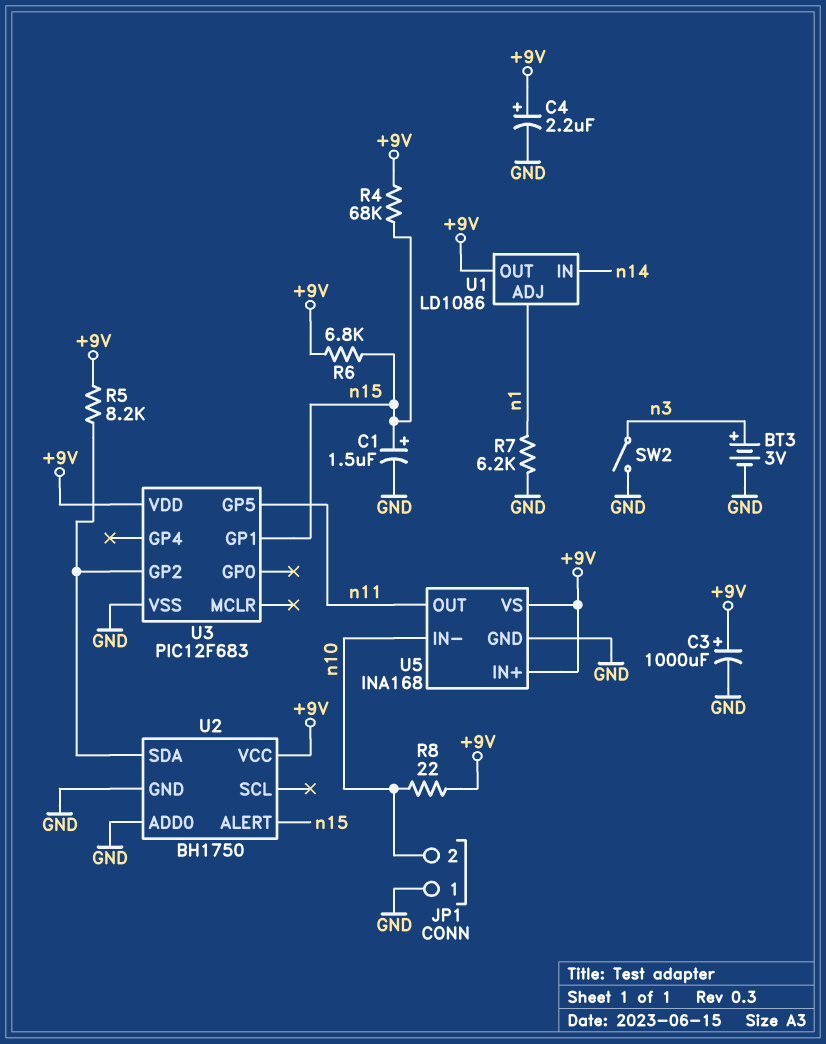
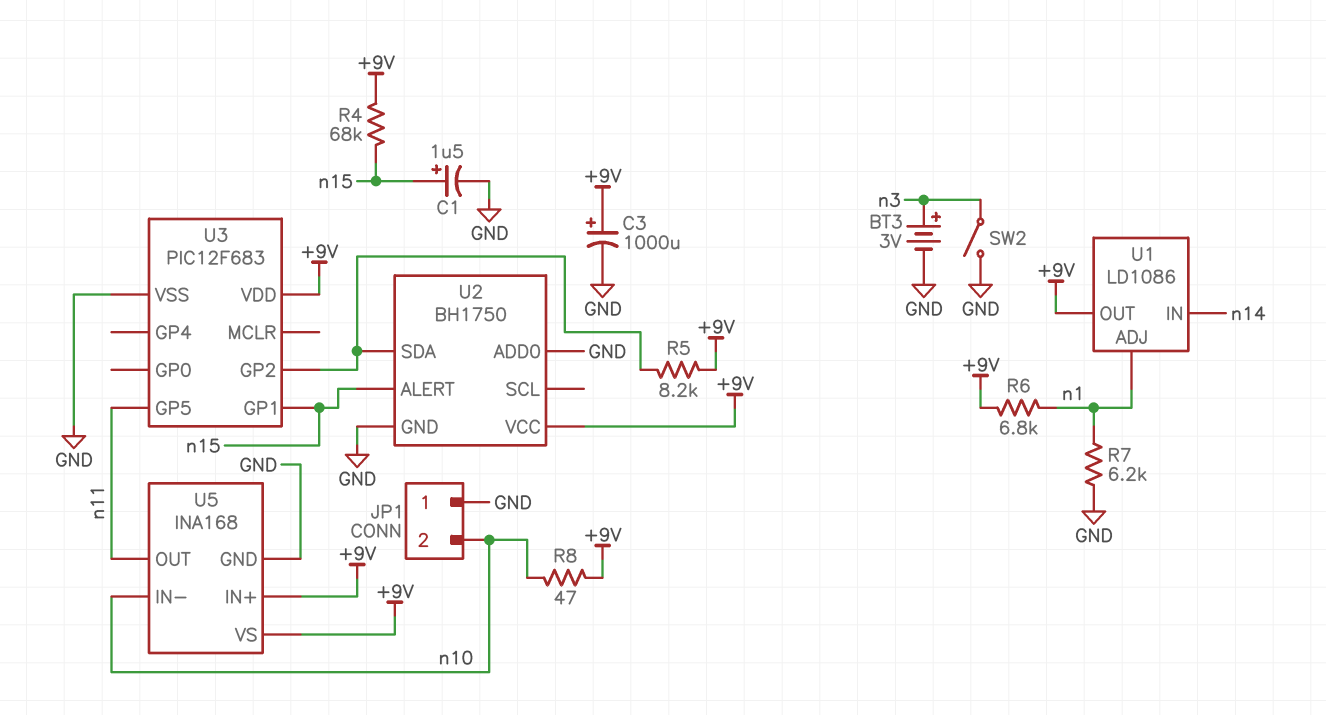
C4: 2.2uF (plus +9V, minus GND) -> none
R6: 6.8k (+9V, n15) -> 6.8k (+9V, n1)
R8: 22 (+9V, n10) -> 47 (+9V, n10)

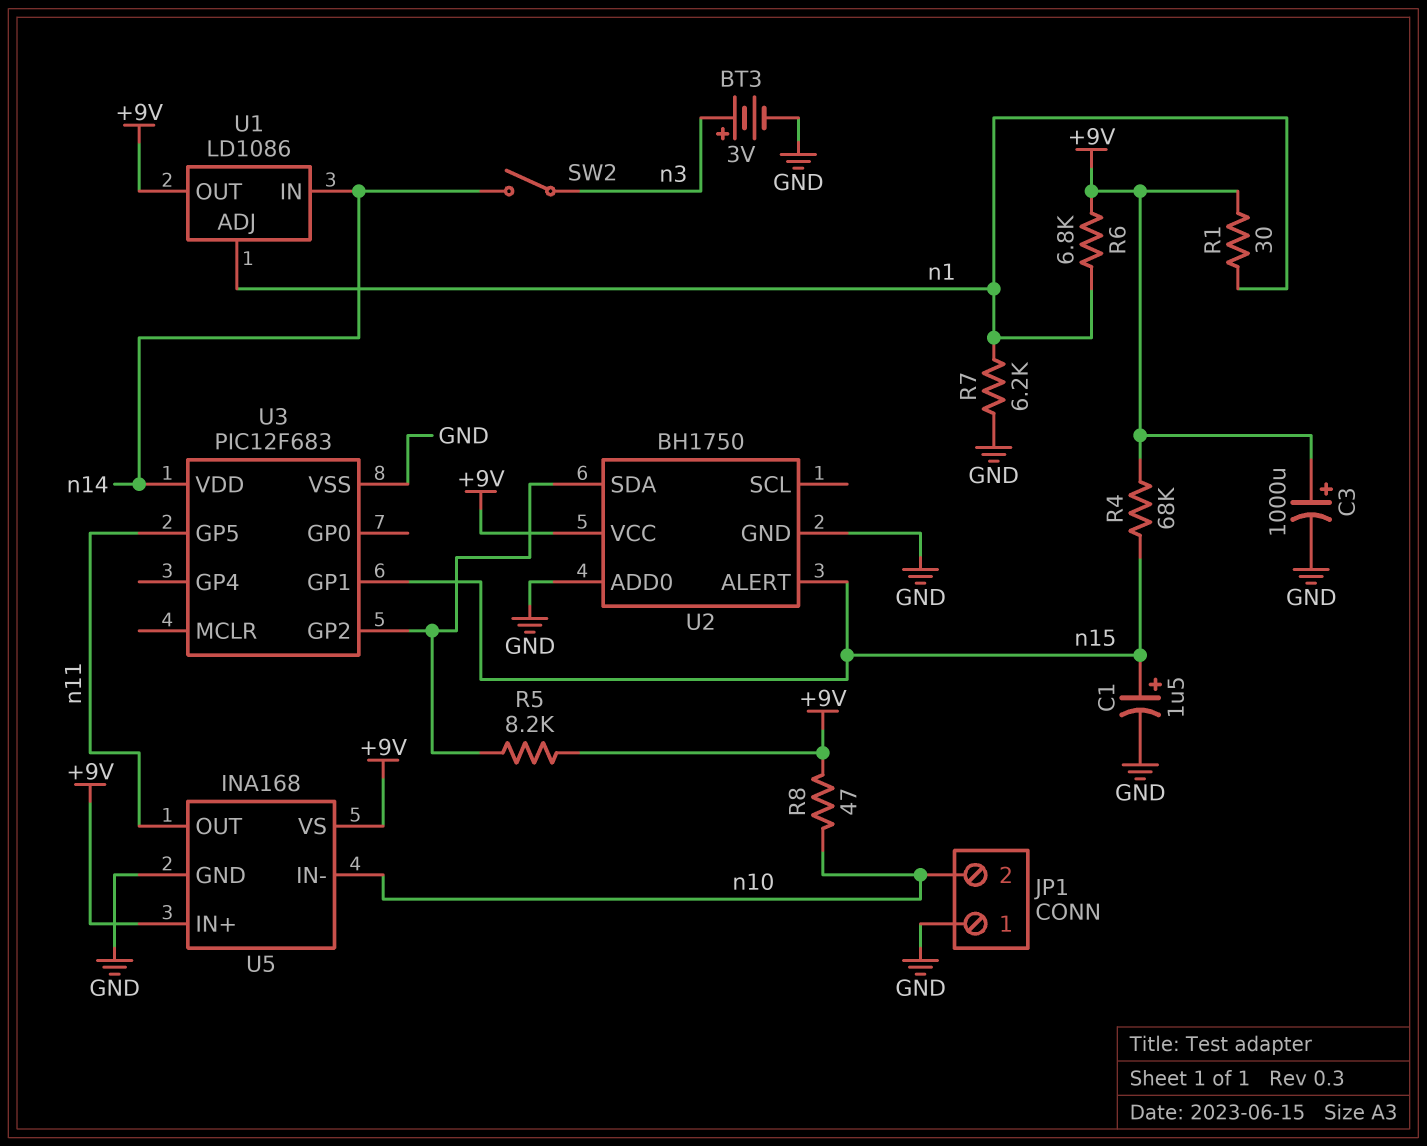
R1: none -> 30 (+9V, n1)
SW2: switch (GND, n3) -> switch (n3, n14)
U3 pin VDD: +9V -> n14

